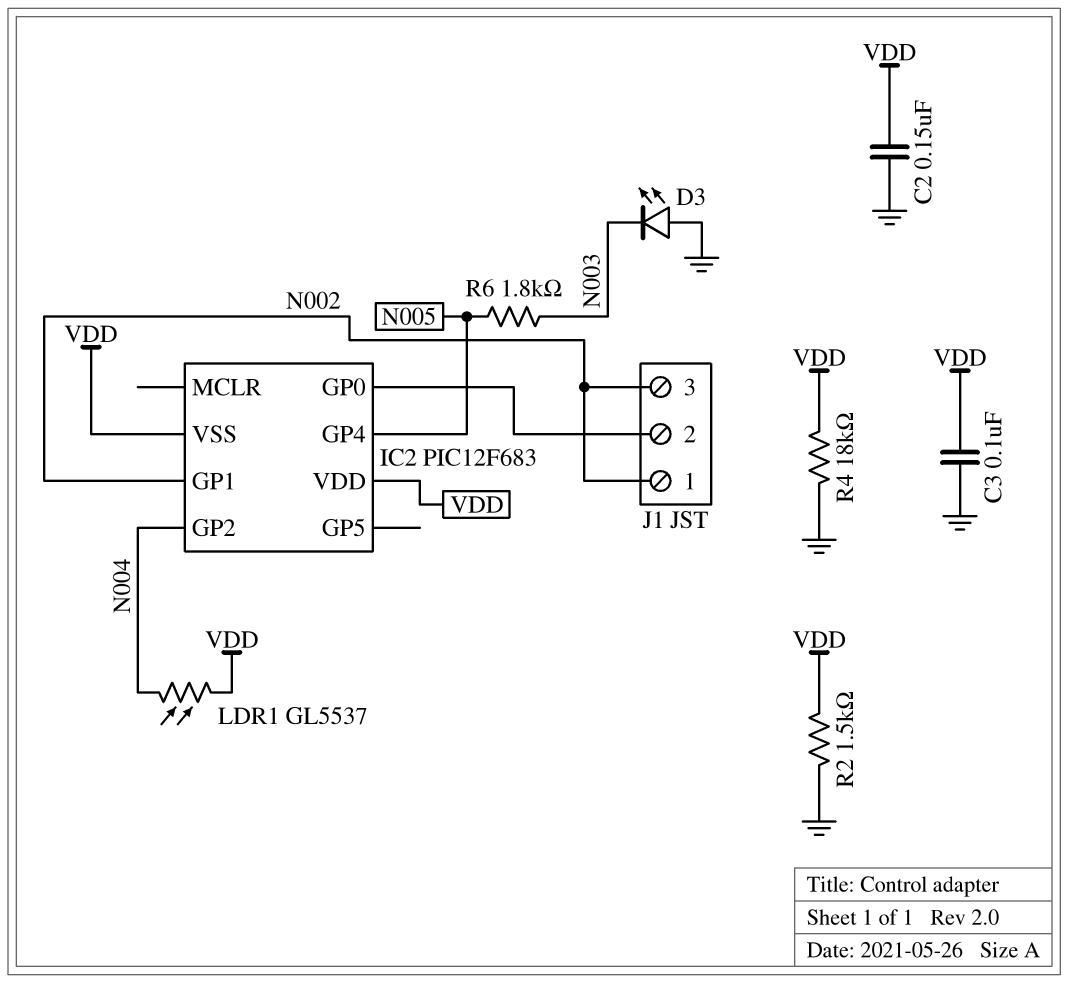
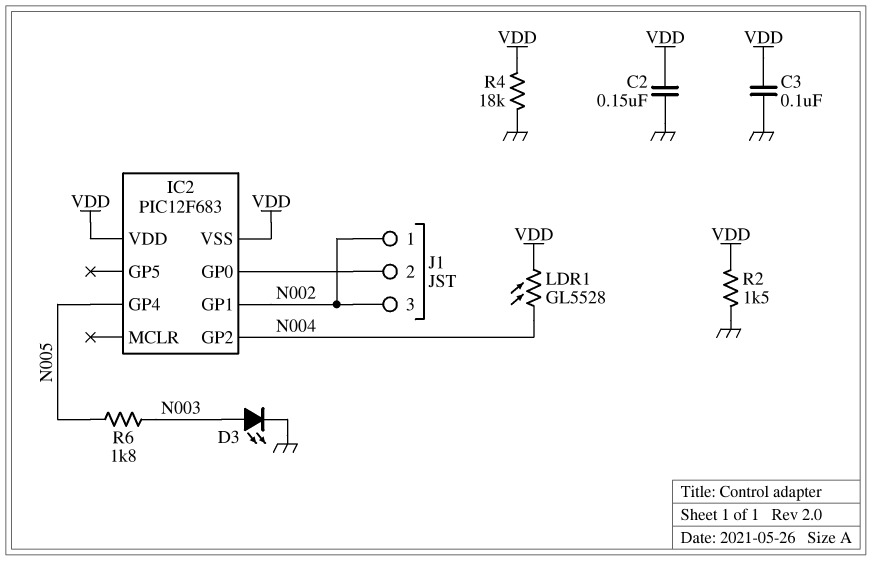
D3: LED (A GND, K N003) -> LED (A N003, K GND)
LDR1: GL5537 (N004, VDD) -> GL5528 (N004, VDD)

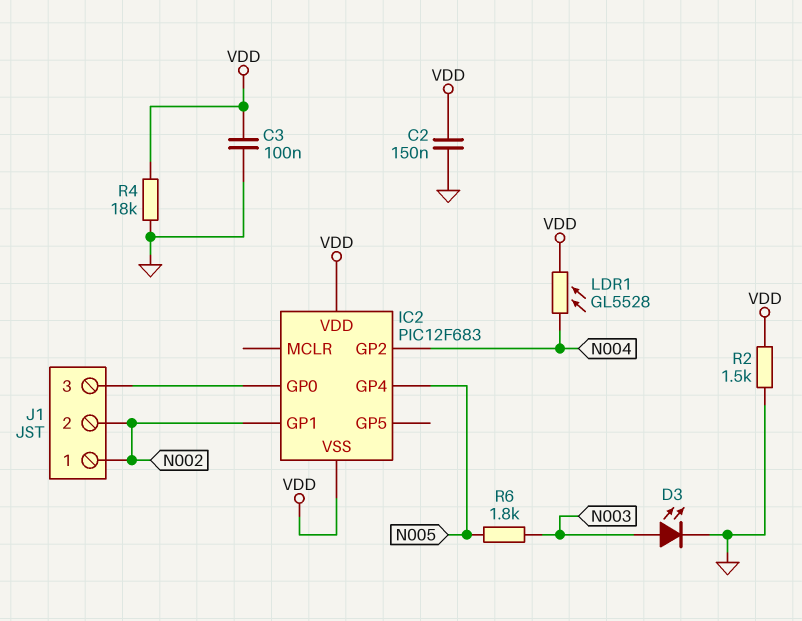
J1 pin 2: IC2/GP0 -> N002
J1 pin 3: N002 -> IC2/GP0

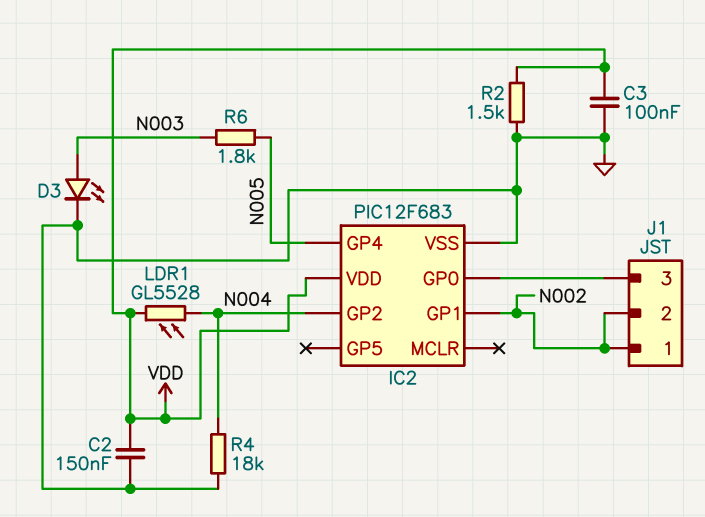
IC2 pin VSS: VDD -> GND
R4: 18k (GND, VDD) -> 18k (GND, N004)

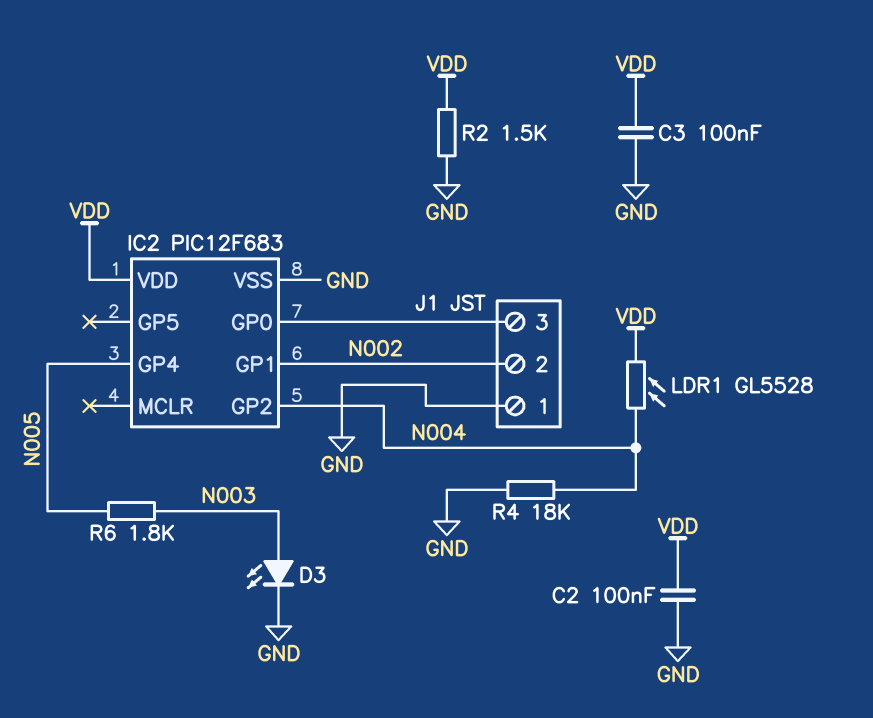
C2: 150nF (GND, VDD) -> 100nF (GND, VDD)
J1 pin 1: N002 -> GND

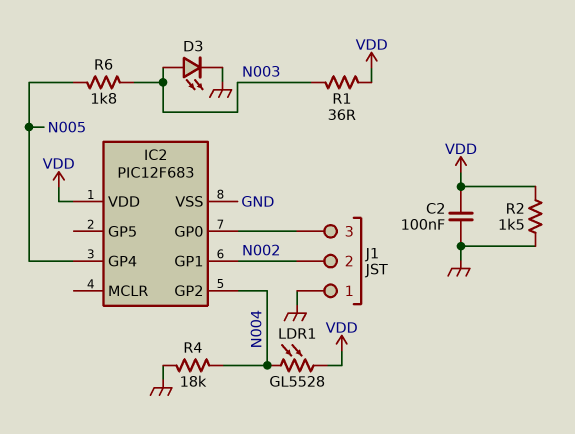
C3: 100nF (GND, VDD) -> none
R1: none -> 36 (N003, VDD)

